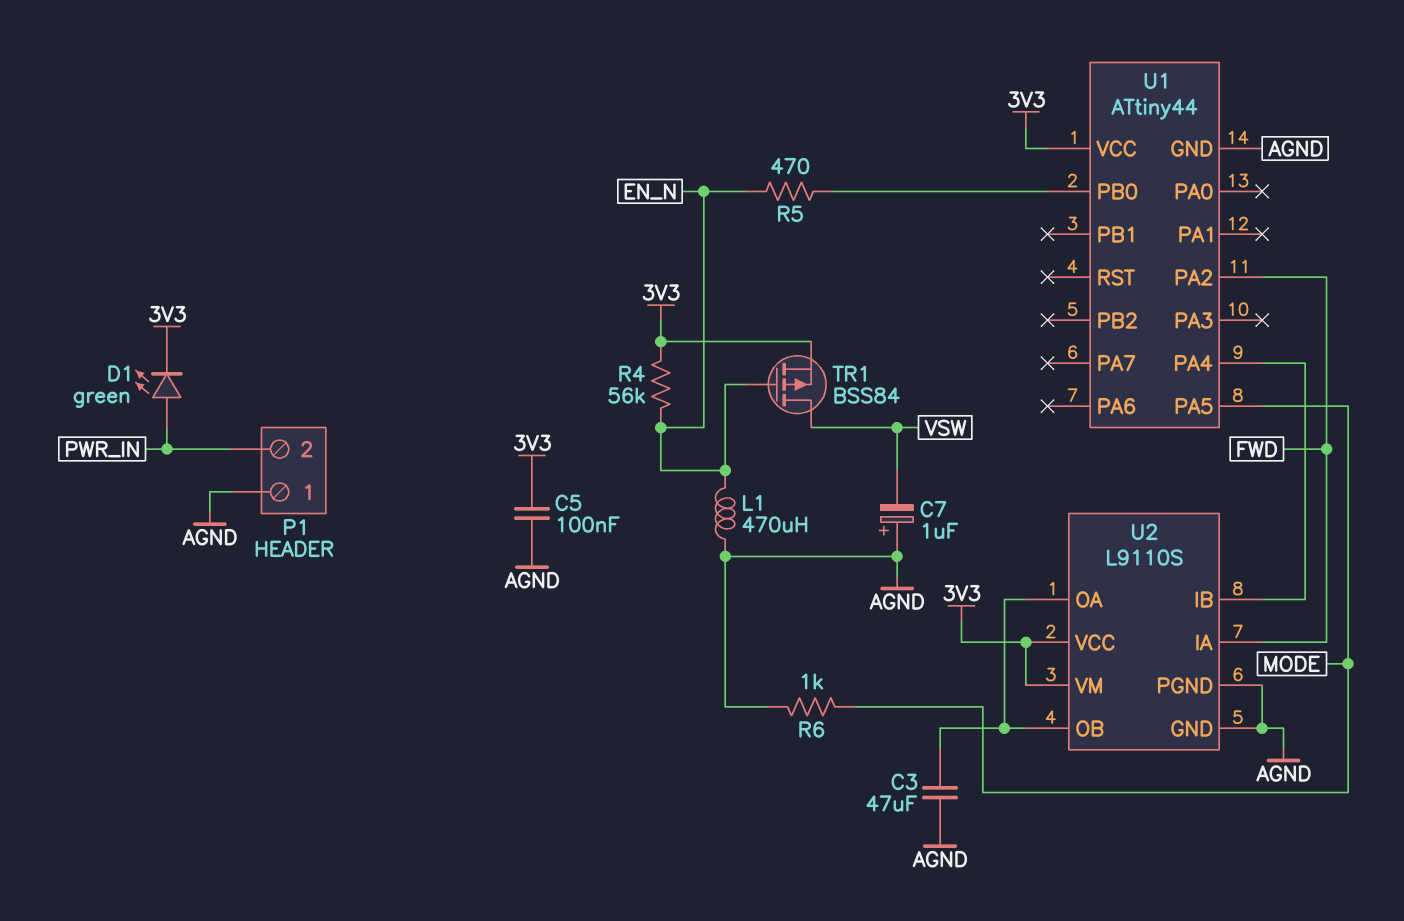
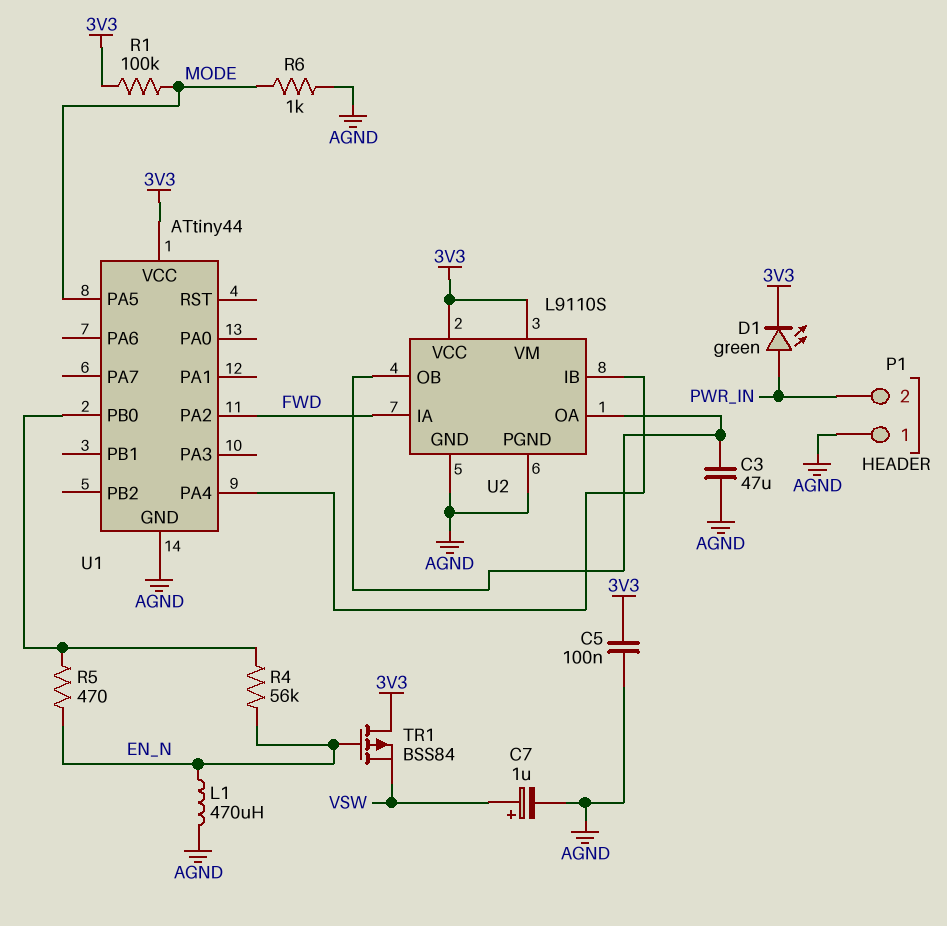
C7: 1uF (plus AGND, minus VSW) -> 1uF (plus VSW, minus AGND)
R1: none -> 100k (3V3, MODE)
R4: 56k (3V3, EN_N) -> 56k (EN_N, U1/PB0)
TR1: PMOS BSS84 (G EN_N, D VSW, S 3V3) -> PMOS BSS84 (G EN_N, D 3V3, S VSW)

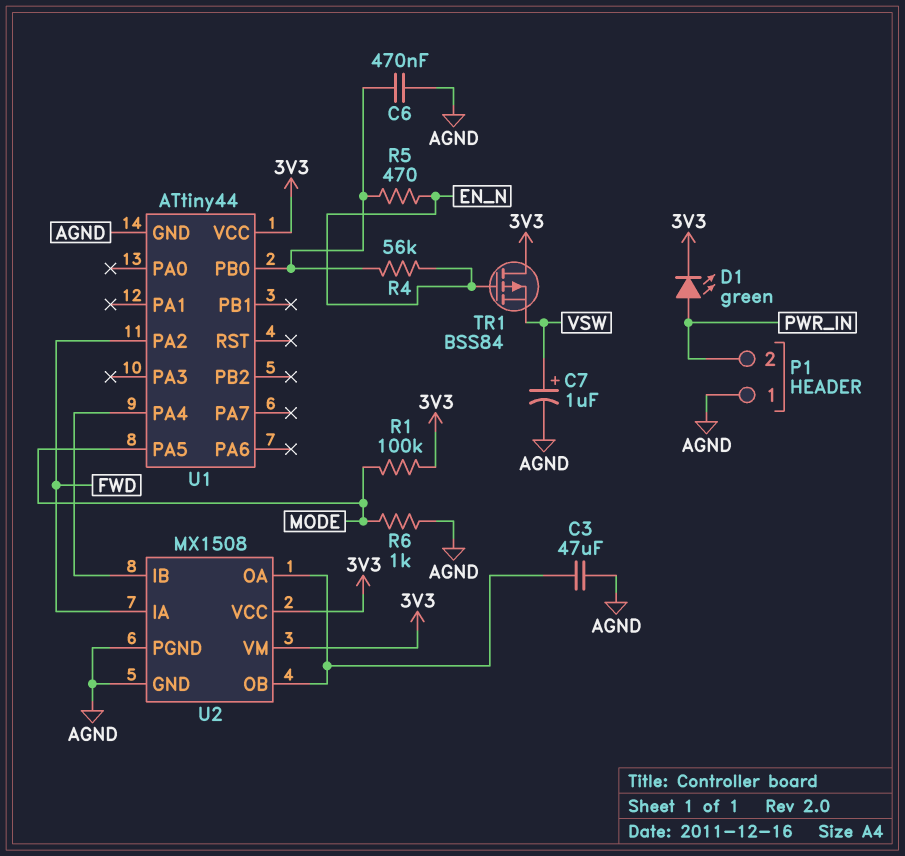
C5: 100nF (3V3, AGND) -> none
C6: none -> 470nF (AGND, U1/PB0)
L1: 470uH (AGND, EN_N) -> none
U2: L9110S -> MX1508

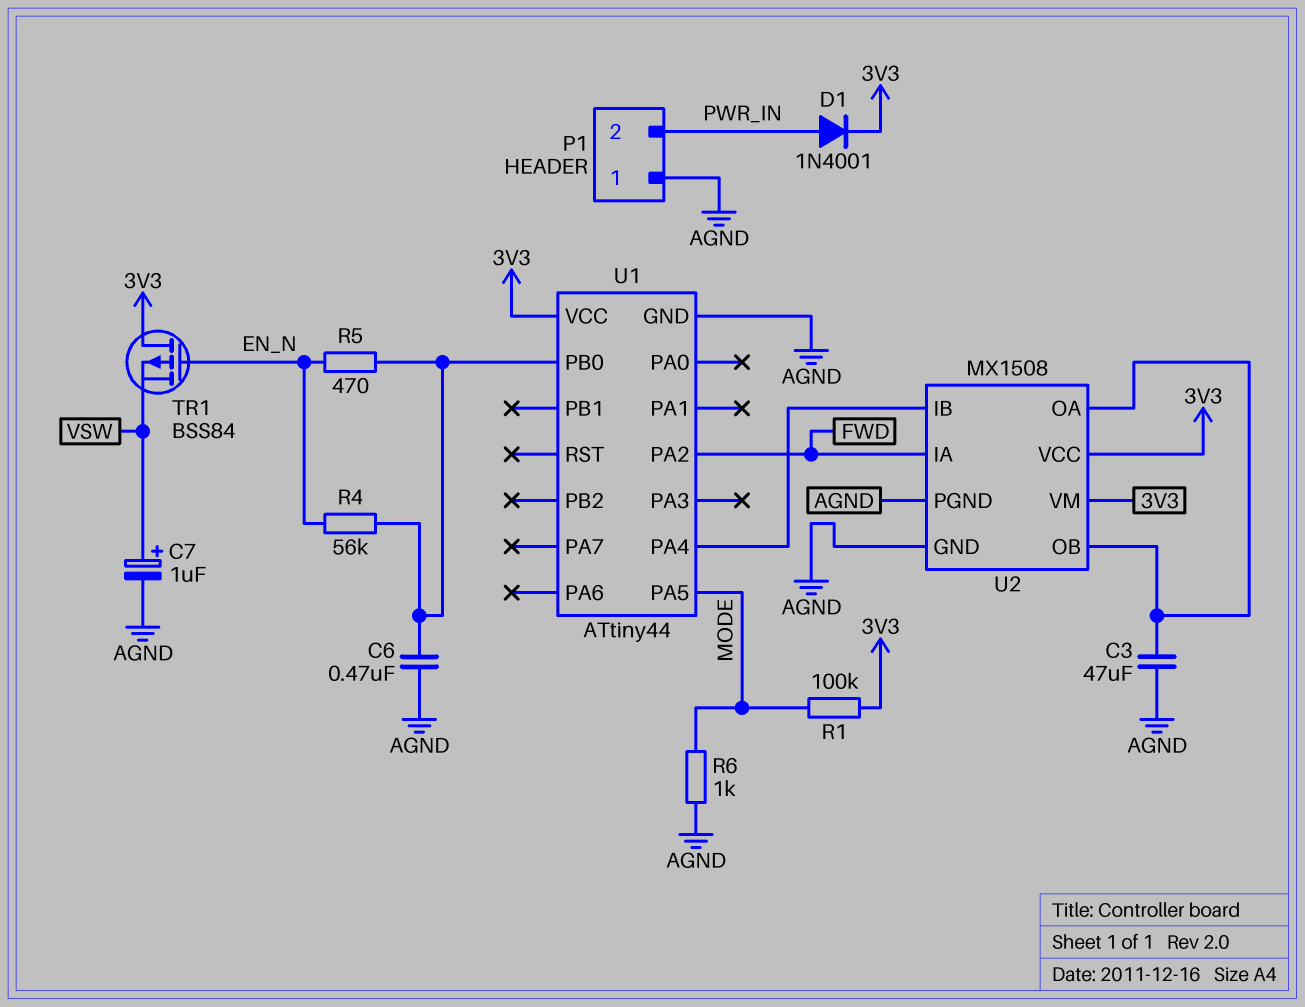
D1: LED green (A PWR_IN, K 3V3) -> diode 1N4001 (A PWR_IN, K 3V3)

